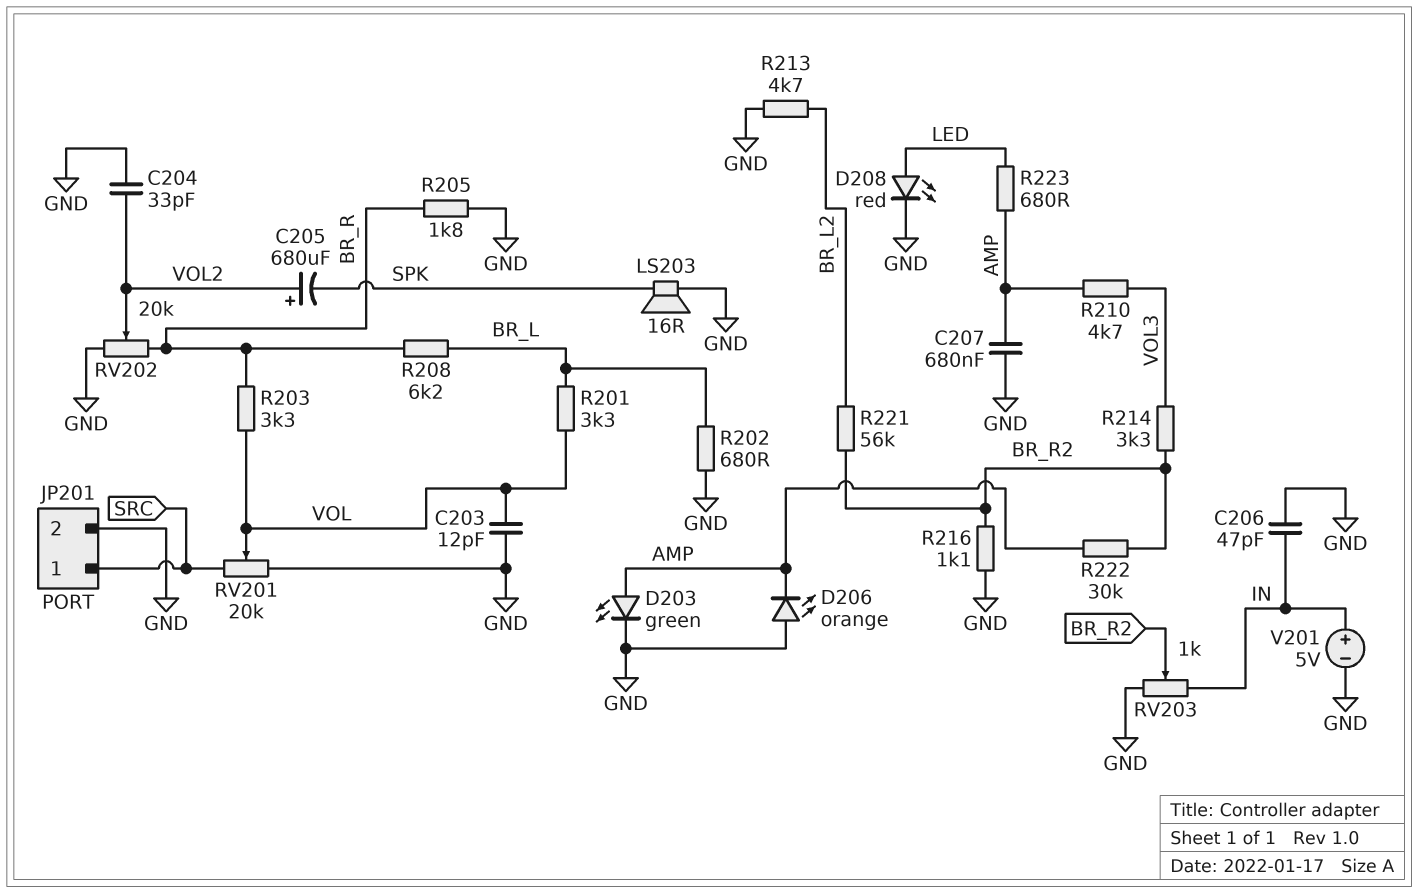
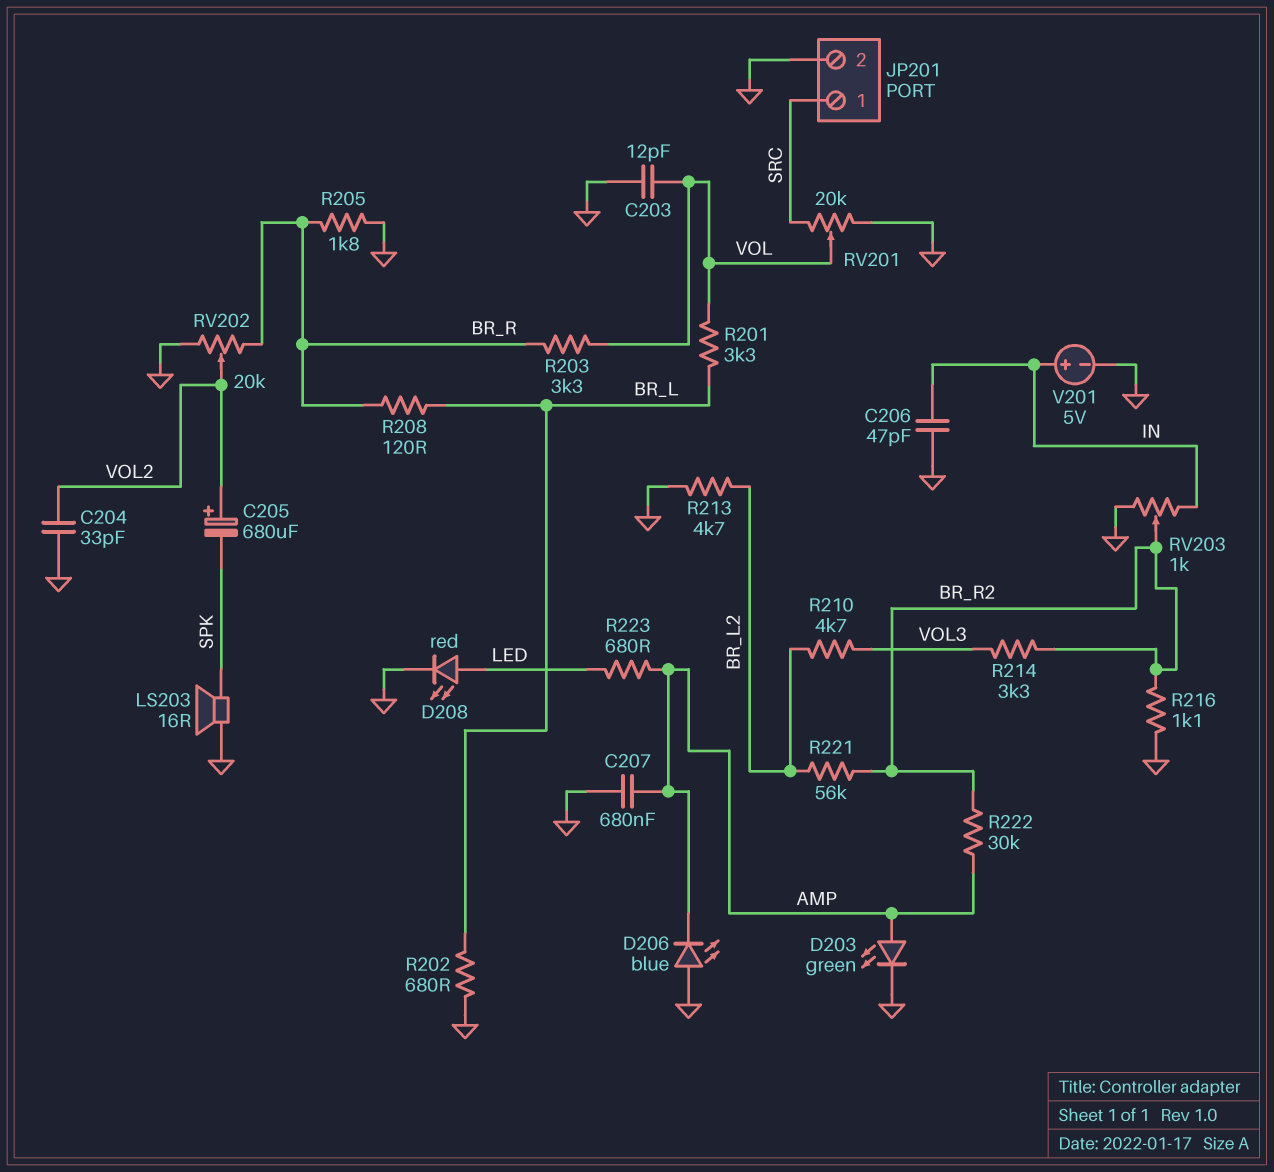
D206: LED orange (A GND, K AMP) -> LED blue (A GND, K AMP)
R208: 6.2k (BR_L, BR_R) -> 120 (BR_L, BR_R)
R210: 4.7k (AMP, VOL3) -> 4.7k (BR_L2, VOL3)

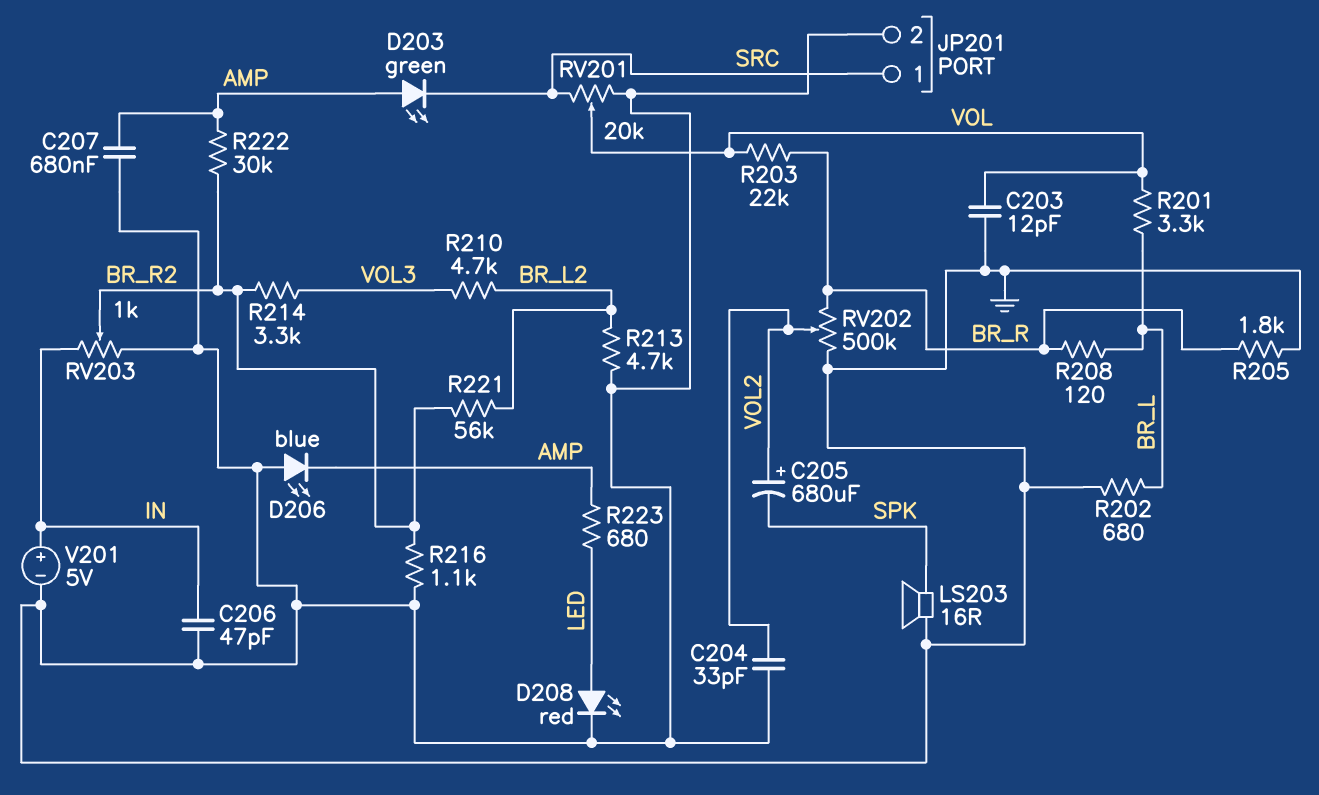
D203: LED green (A AMP, K GND) -> LED green (A AMP, K SRC)
R203: 3.3k (BR_R, VOL) -> 22k (BR_R, VOL)
RV202: 20k (BR_R, GND, wiper VOL2) -> 500k (BR_R, GND, wiper VOL2)

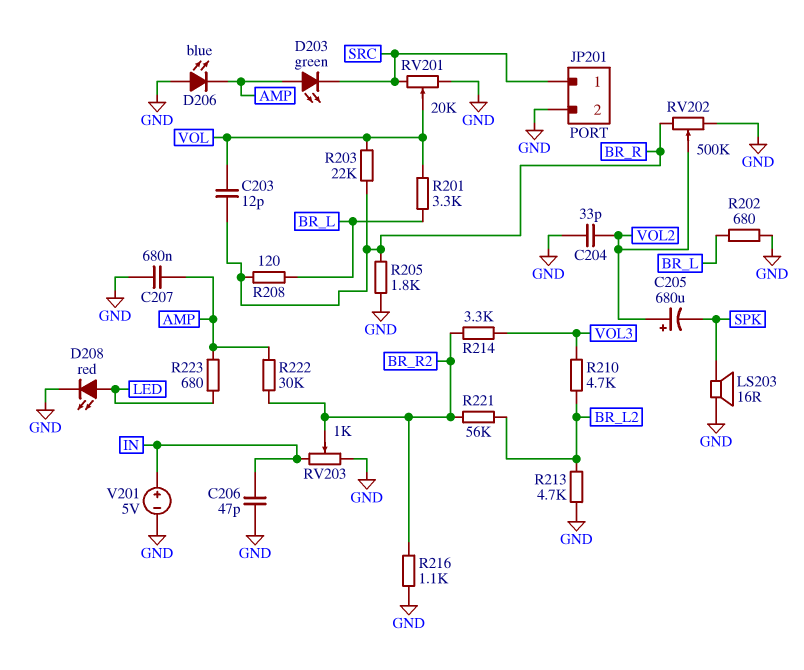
C203: 12pF (GND, VOL) -> 12pF (BR_R, VOL)

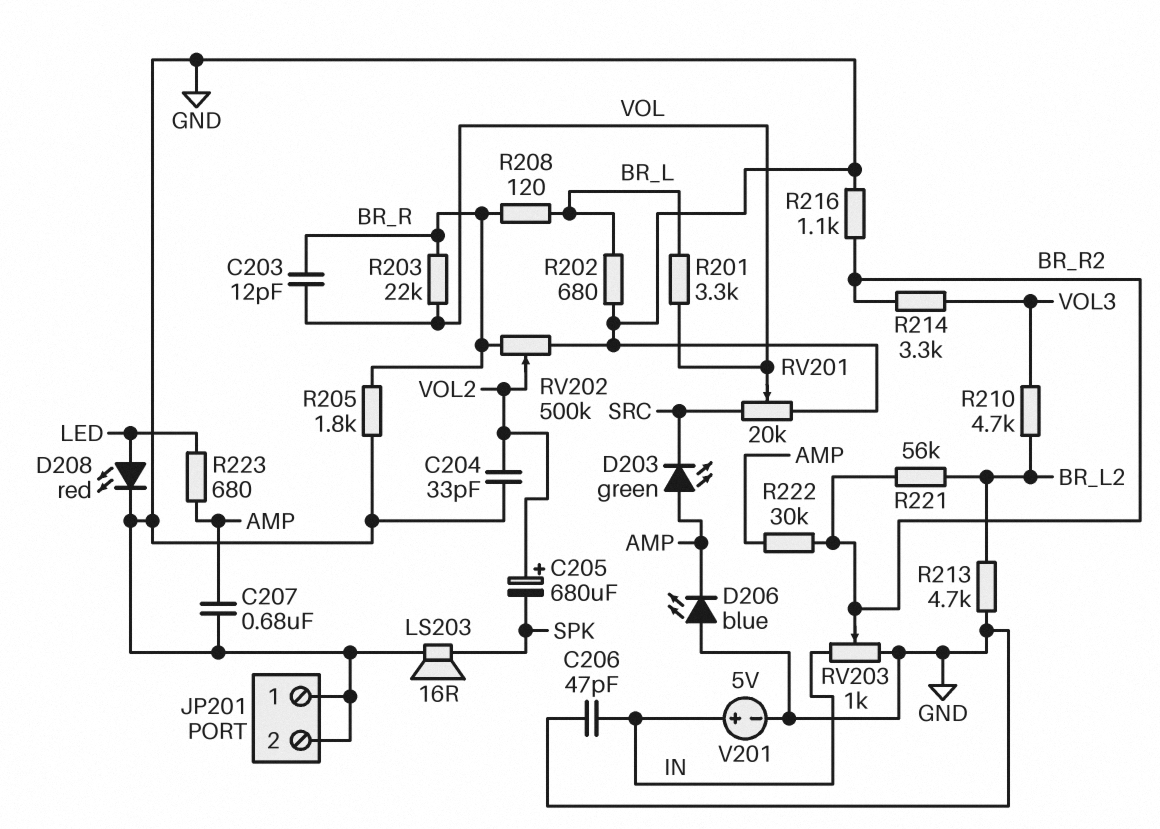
JP201 pin 1: SRC -> GND

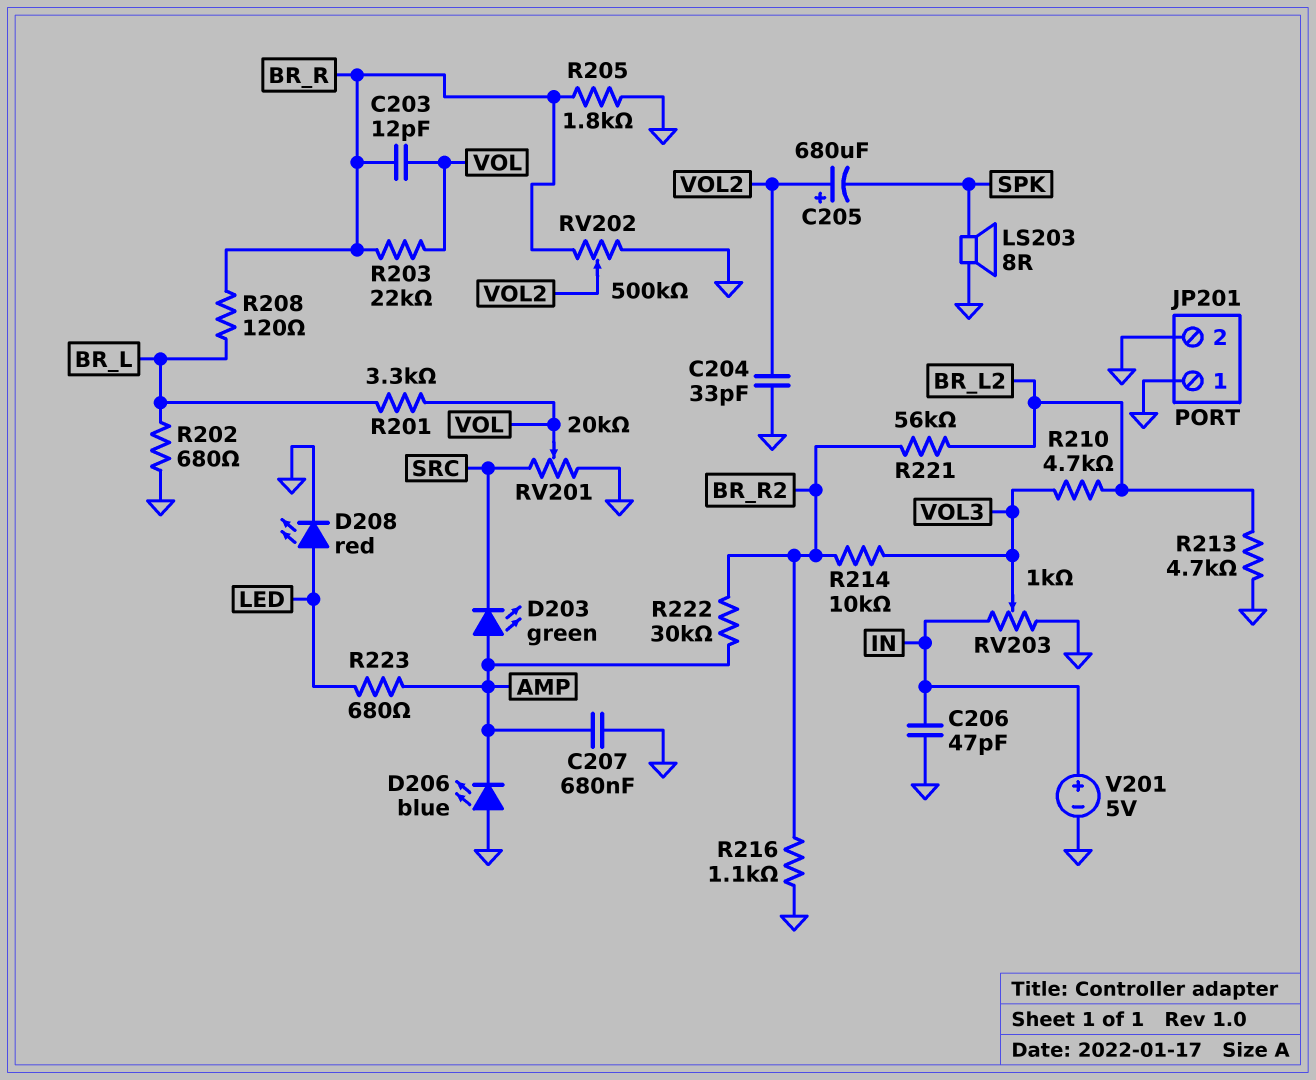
LS203: speaker 16R (GND, SPK) -> speaker 8R (GND, SPK)
R214: 3.3k (BR_R2, VOL3) -> 10k (BR_R2, VOL3)
RV203: 1k (GND, IN, wiper BR_R2) -> 1k (GND, IN, wiper VOL3)

